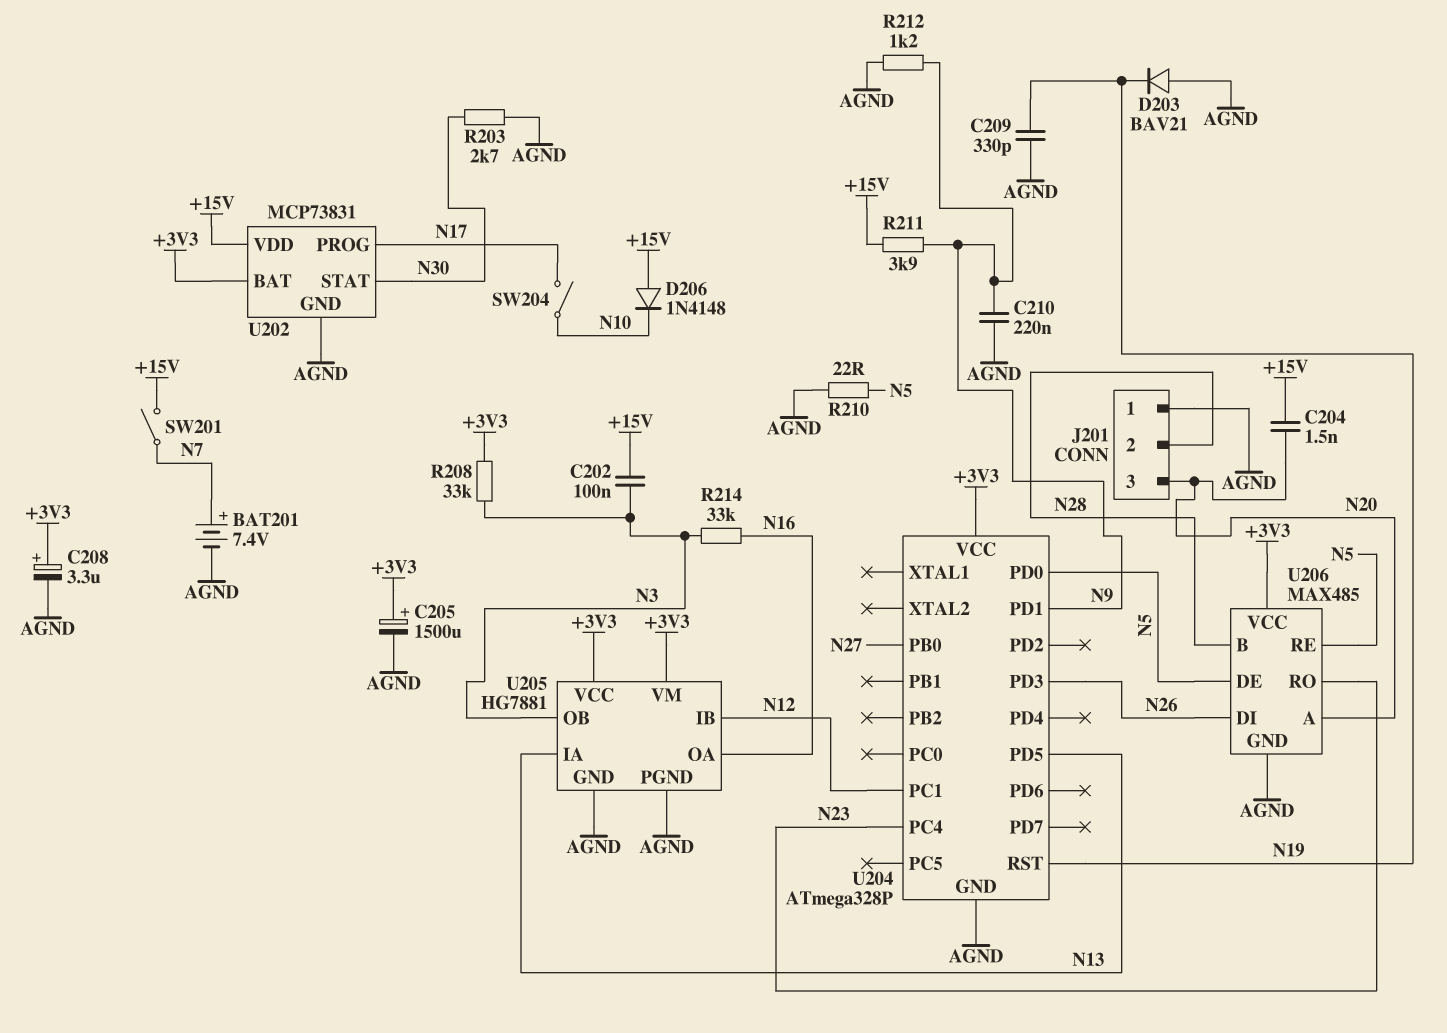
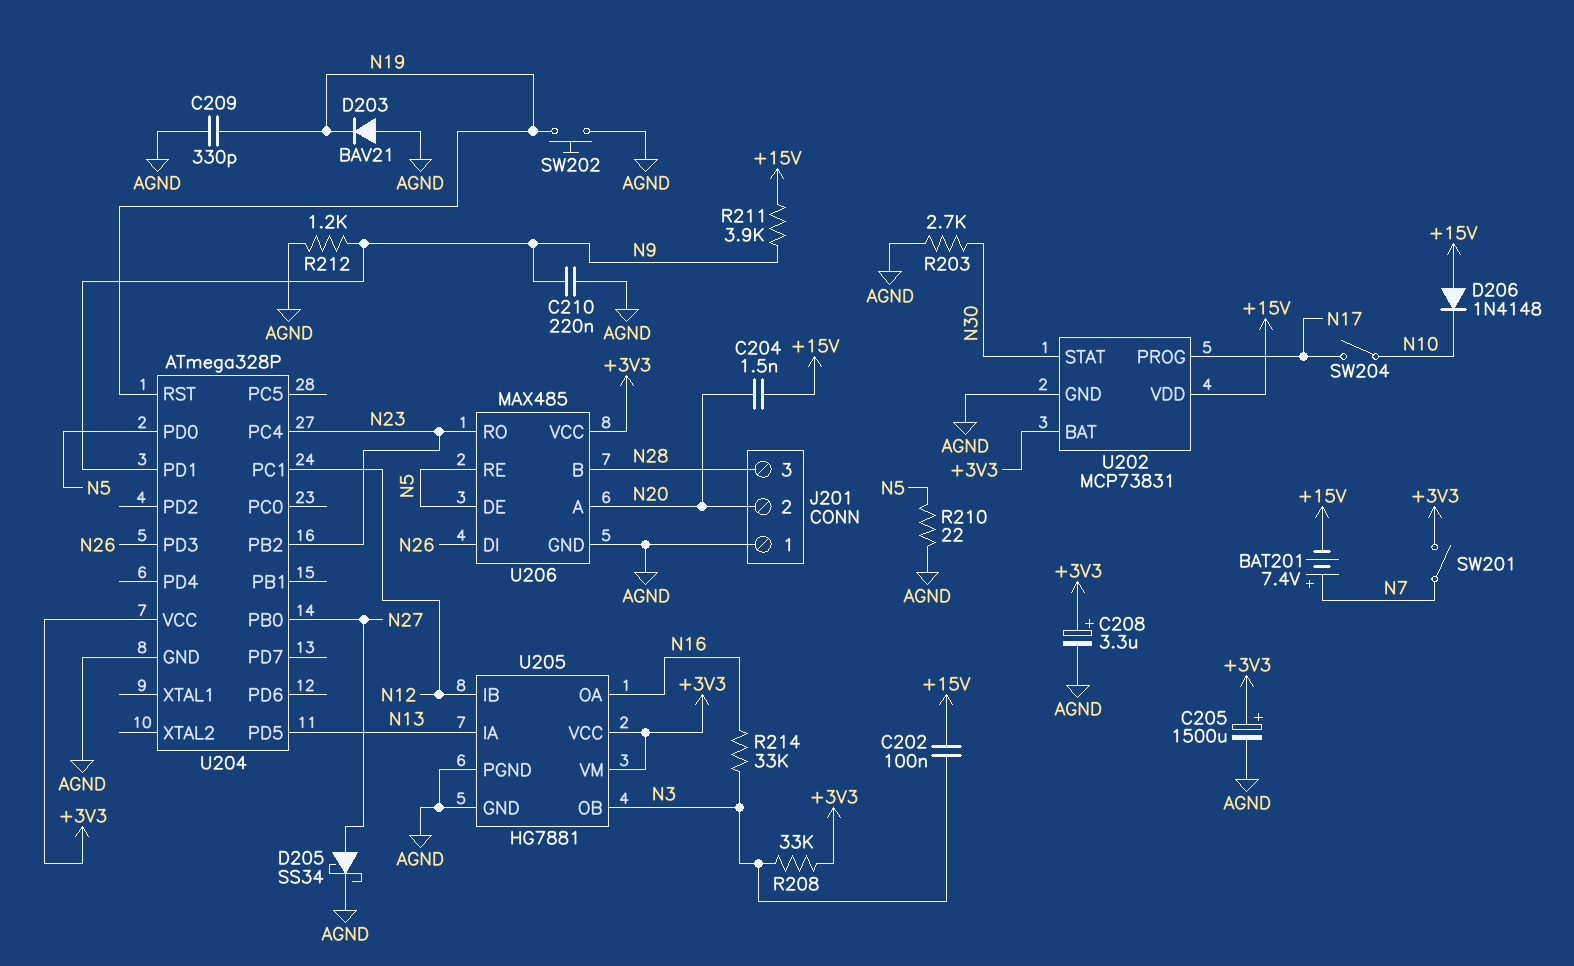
BAT201: 7.4V (plus N7, minus AGND) -> 7.4V (plus N7, minus +15V)
D205: none -> schottky SS34 (A N27, K AGND)
J201 pin 2: N28 -> N20
J201 pin 3: N20 -> N28
SW201: switch (+15V, N7) -> switch (+3V3, N7)
SW202: none -> button (AGND, N19)
U204 pin PB2: none -> N23

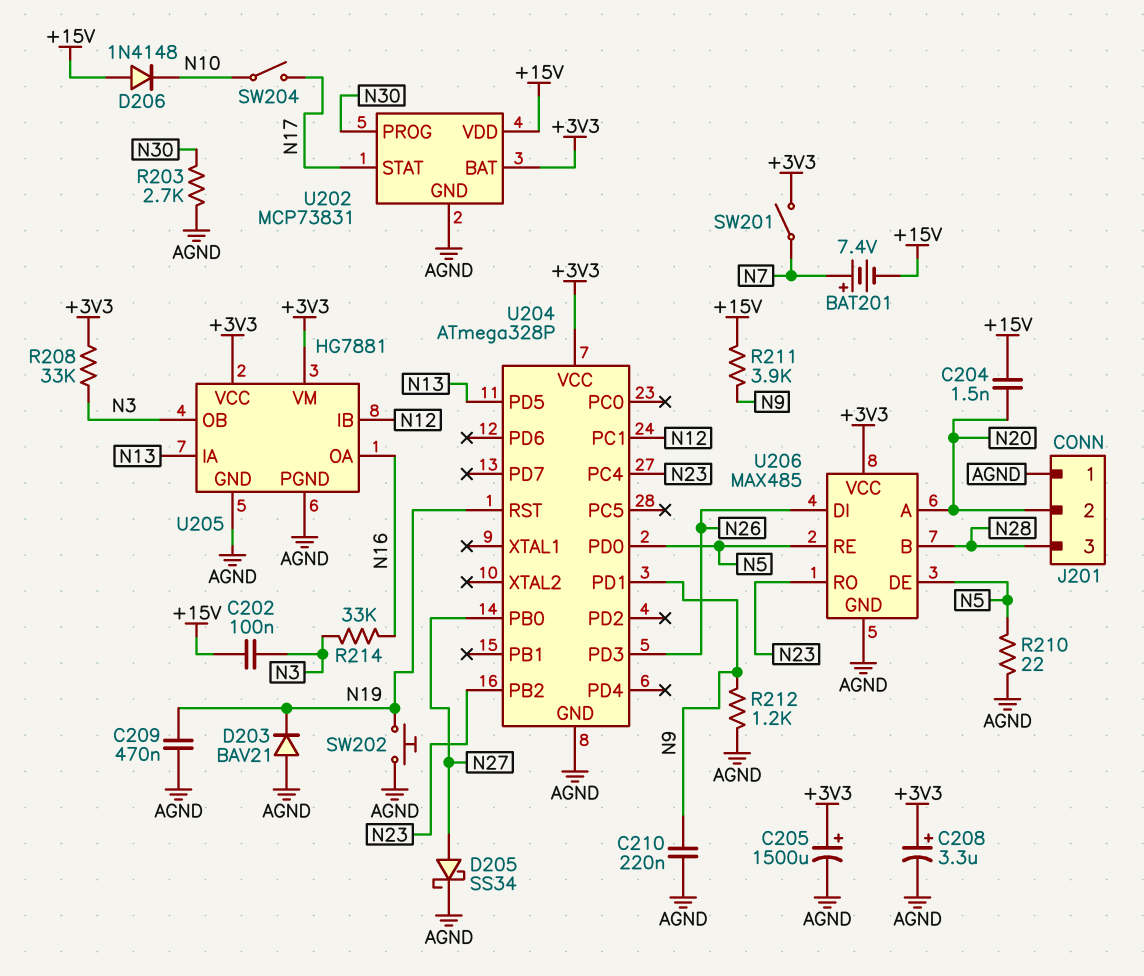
C209: 330pF (AGND, N19) -> 470nF (AGND, N19)
U202 pin PROG: N17 -> N30
U202 pin STAT: N30 -> N17

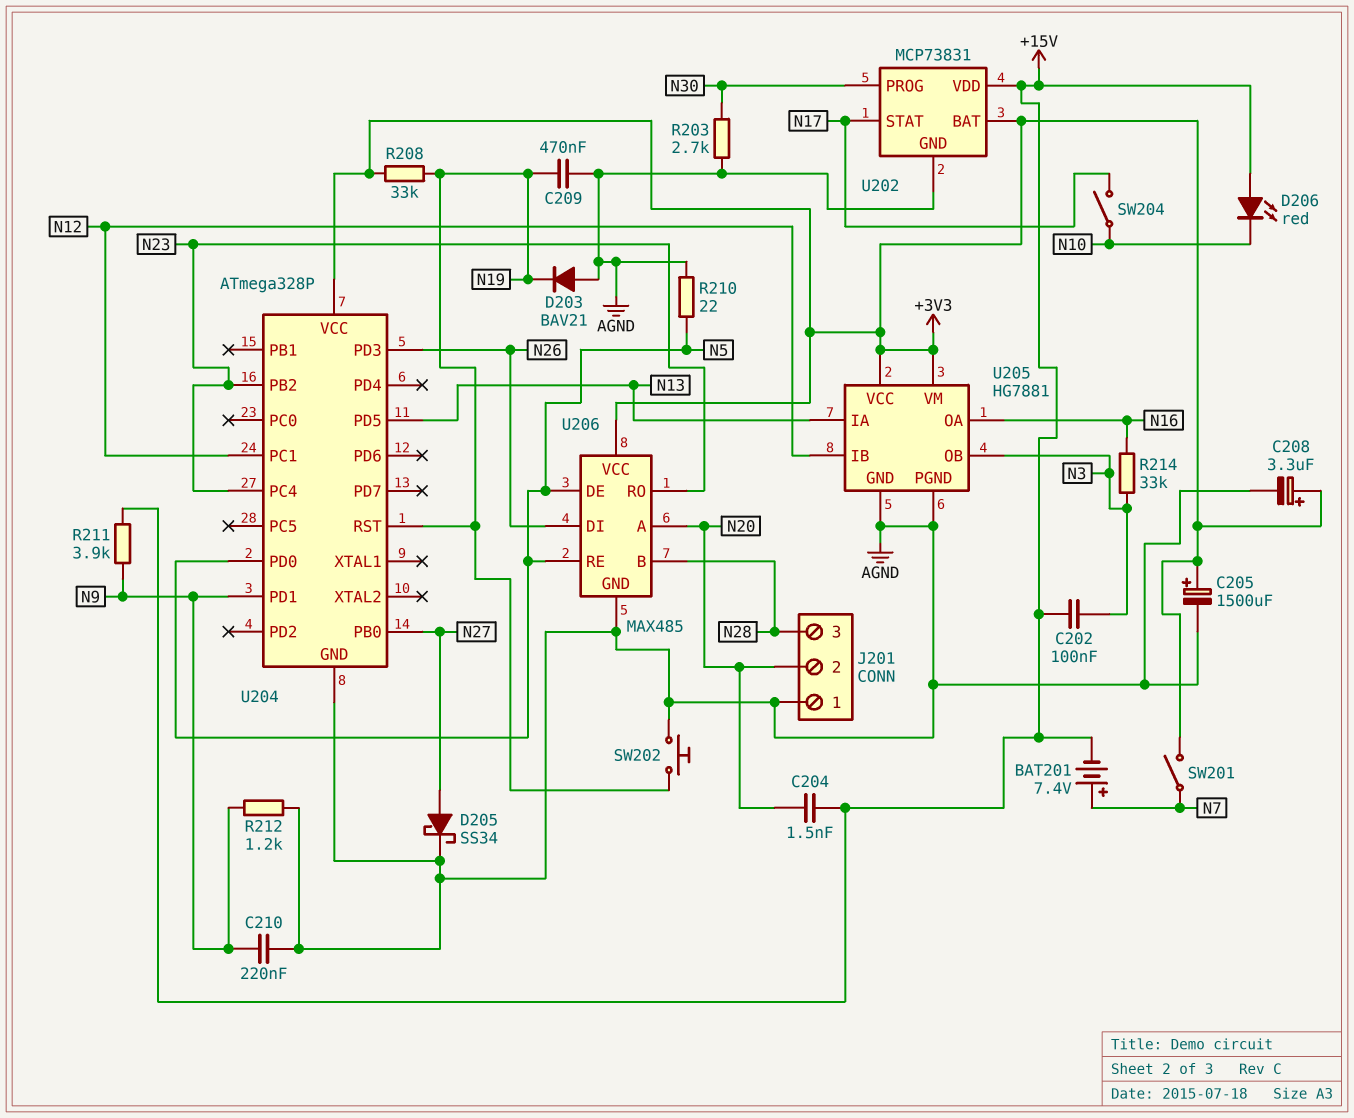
D206: diode 1N4148 (A +15V, K N10) -> LED red (A +15V, K N10)
R208: 33k (+3V3, N3) -> 33k (+3V3, N19)

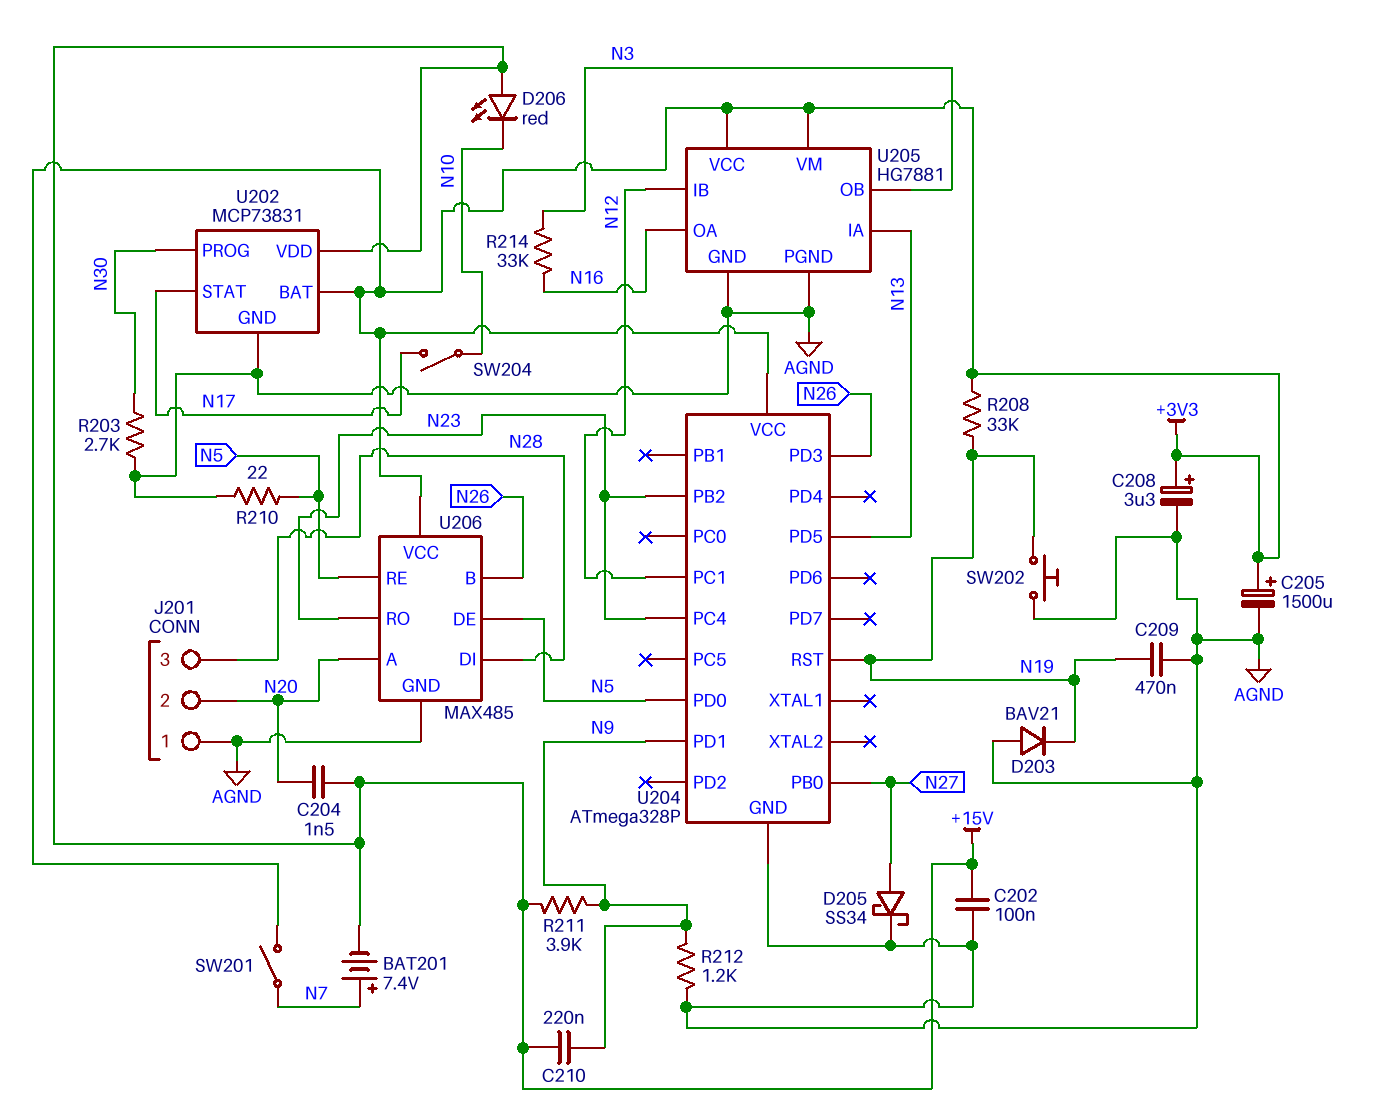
C202: 100nF (+15V, N3) -> 100nF (+15V, AGND)
C210: 220nF (AGND, N9) -> 220nF (+15V, N9)
U206 pin B: N28 -> N26
U206 pin DI: N26 -> N28

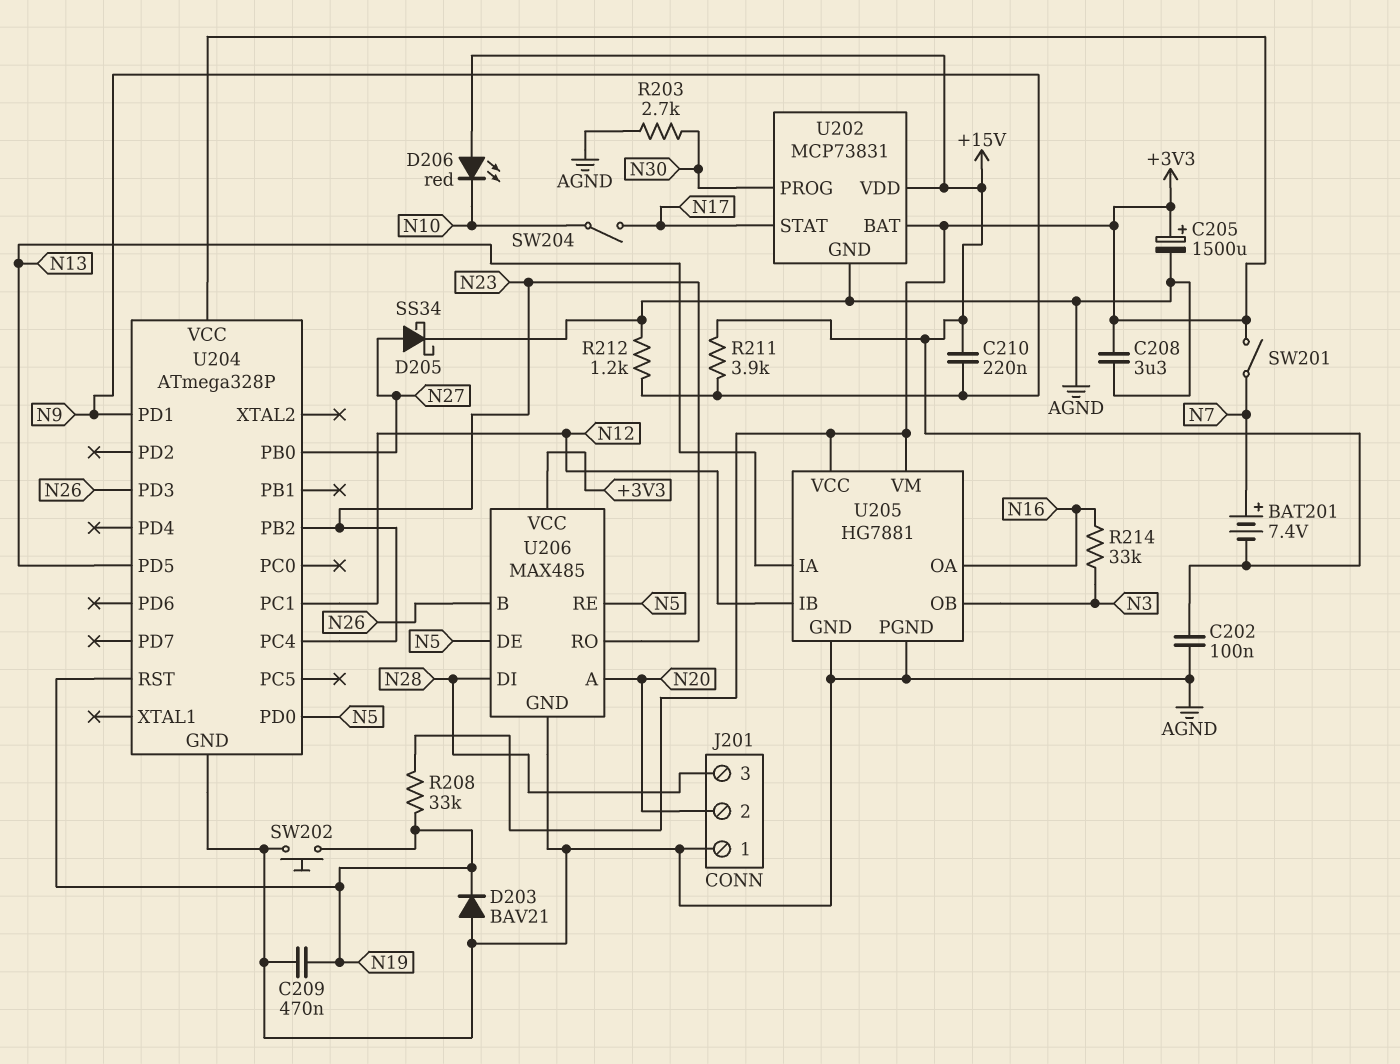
C204: 1.5nF (+15V, N20) -> none
C208: 3.3uF (plus +3V3, minus AGND) -> 3.3uF (+3V3, AGND)
R210: 22 (AGND, N5) -> none

